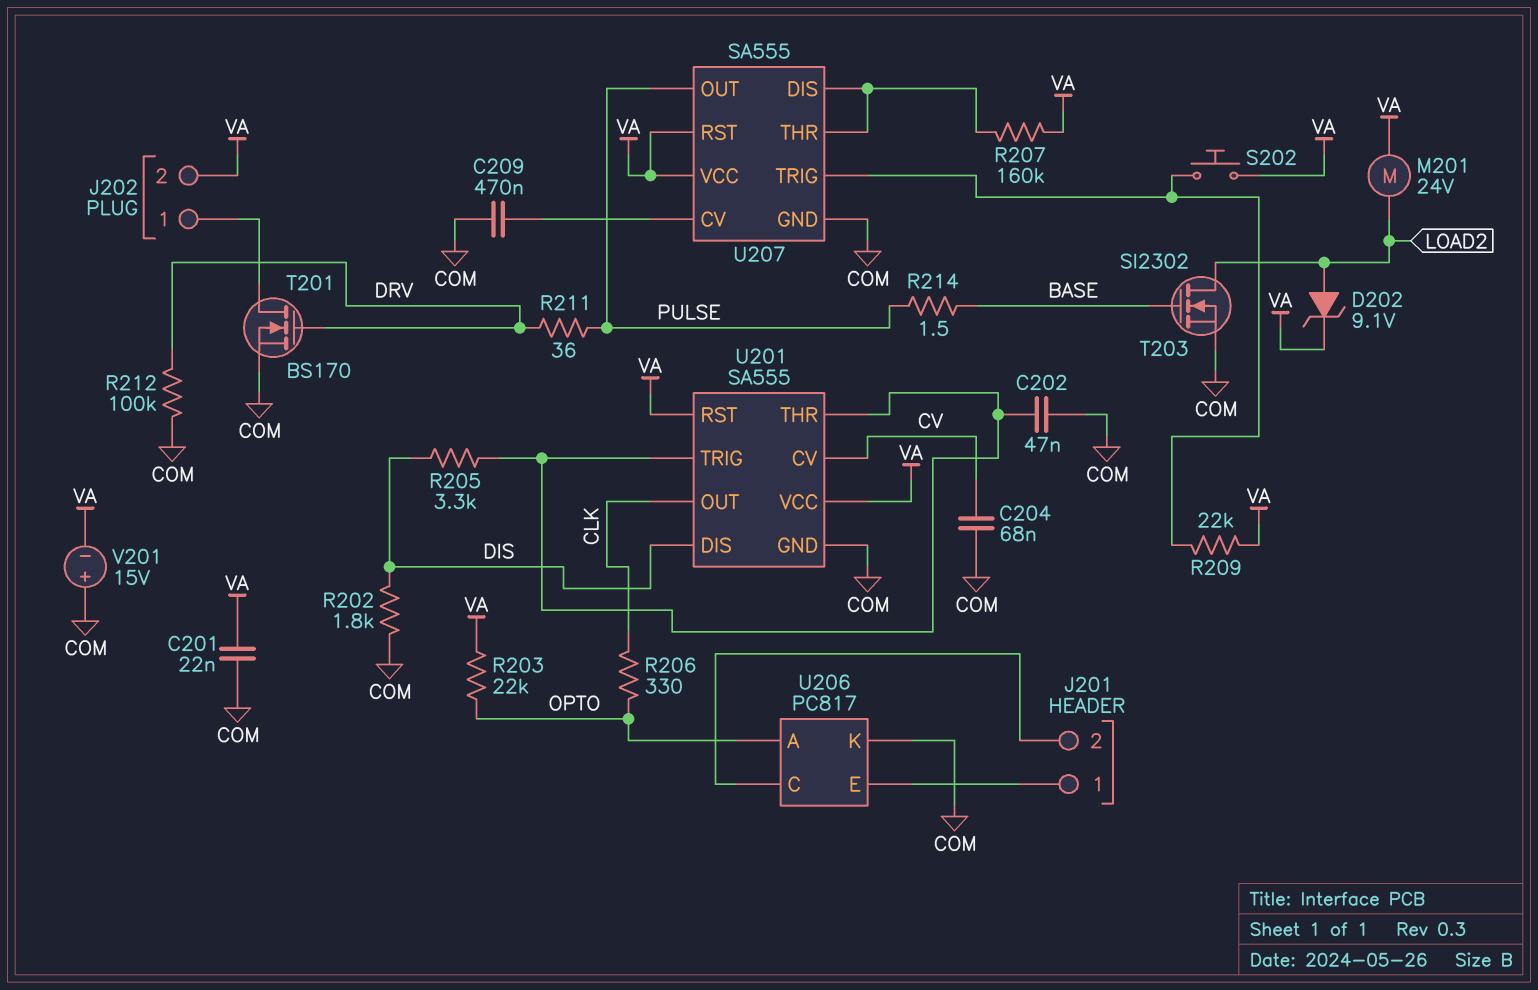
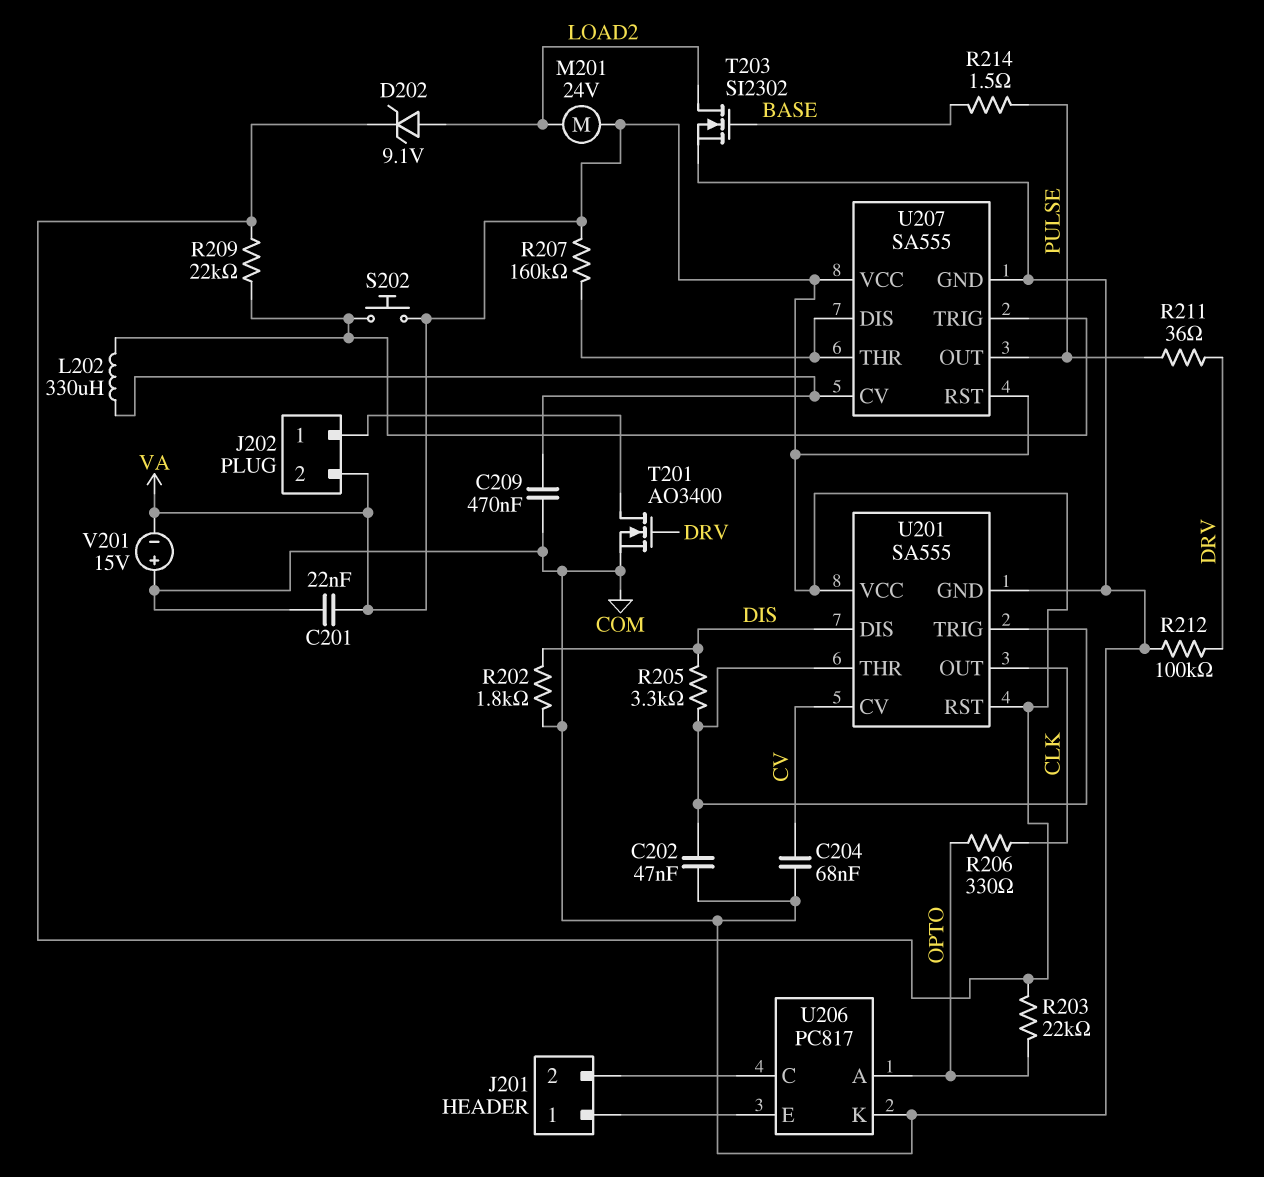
L202: none -> 330uH (U207/CV, U207/TRIG)
T201: NMOS BS170 (G DRV, D J202/1, S COM) -> NMOS AO3400 (G DRV, D J202/1, S COM)

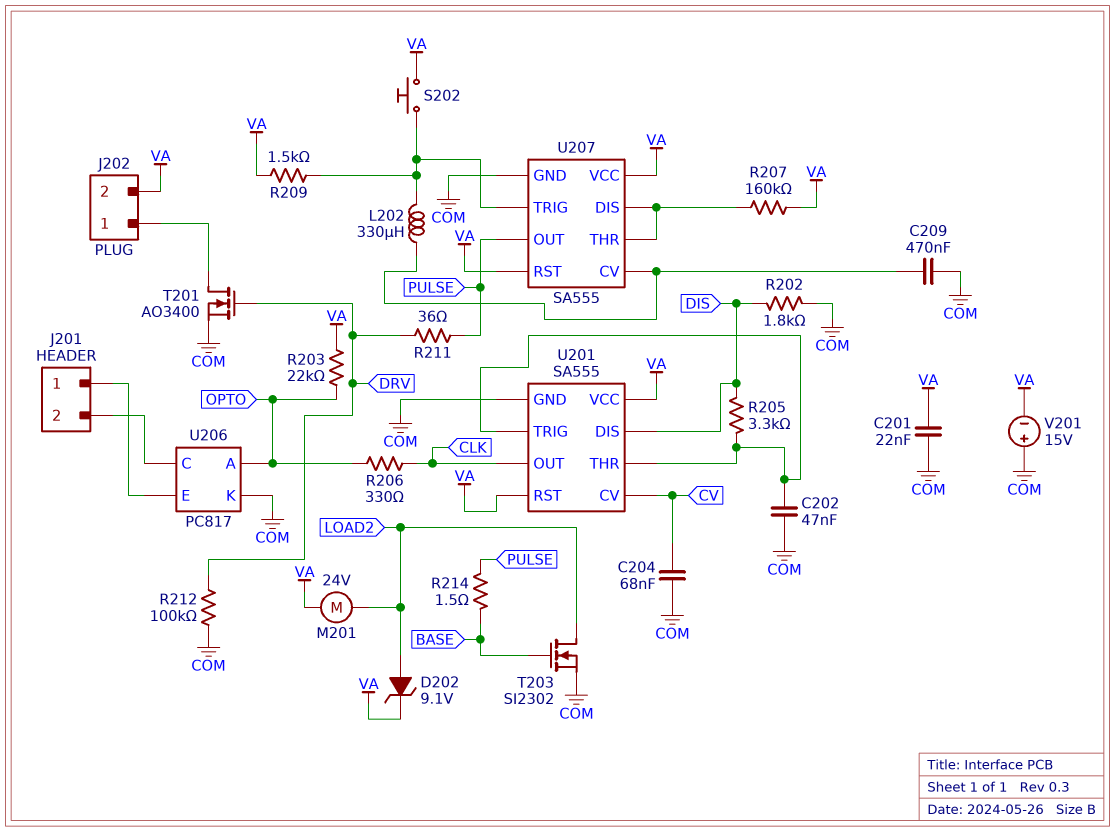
R209: 22k (U207/TRIG, VA) -> 1.5k (U207/TRIG, VA)

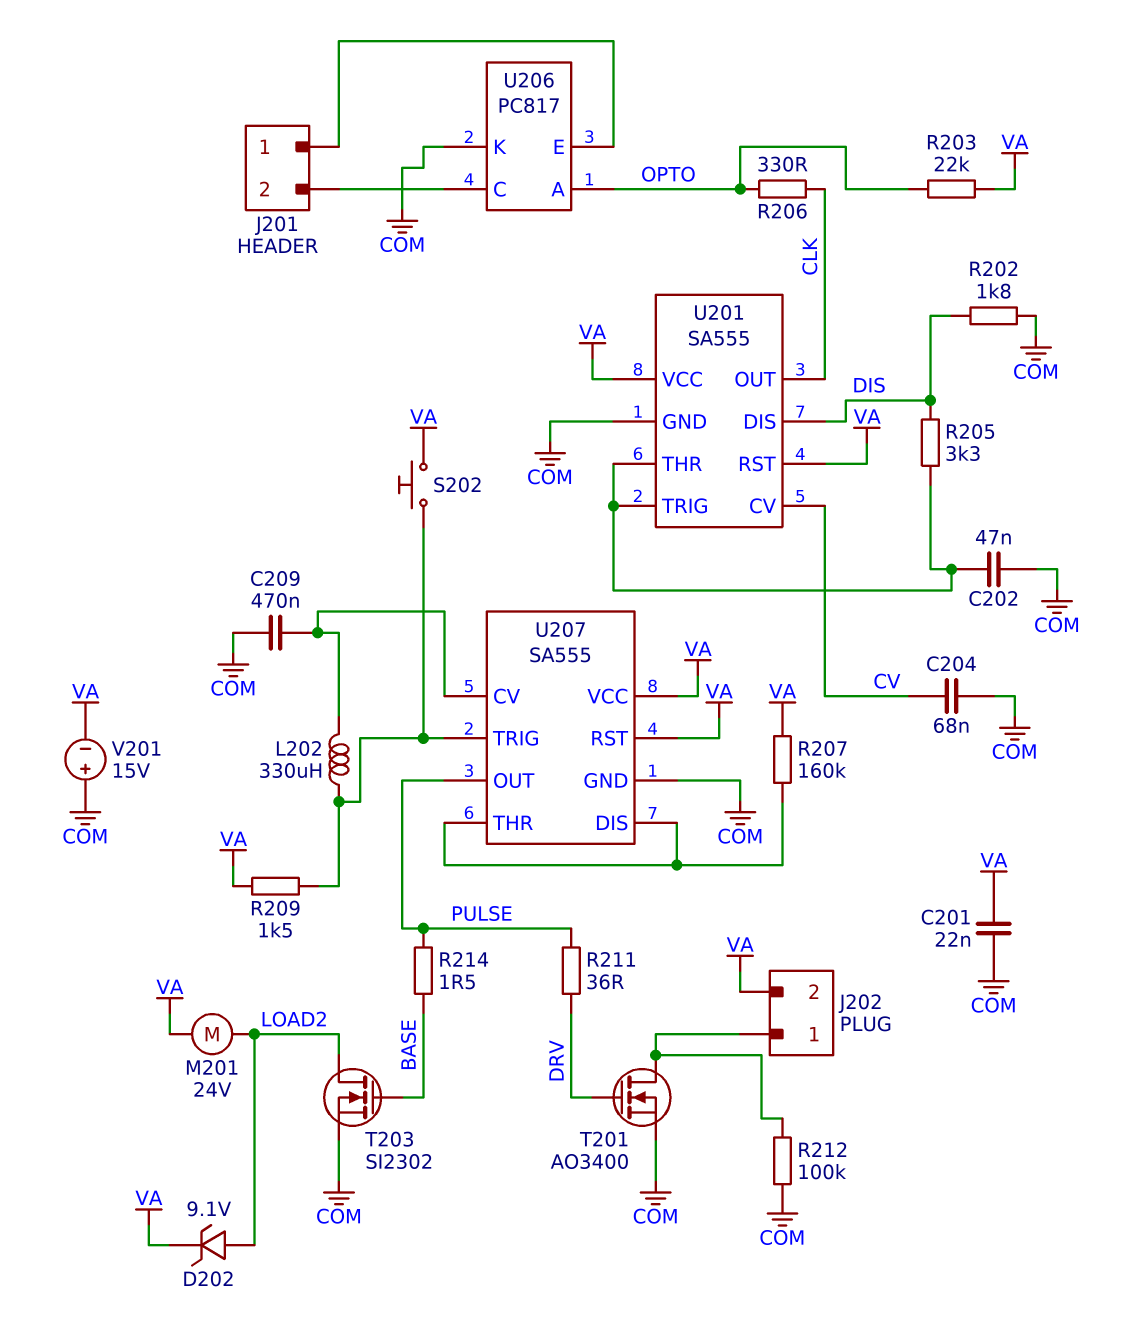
R212: 100k (COM, DRV) -> 100k (COM, J202/1)

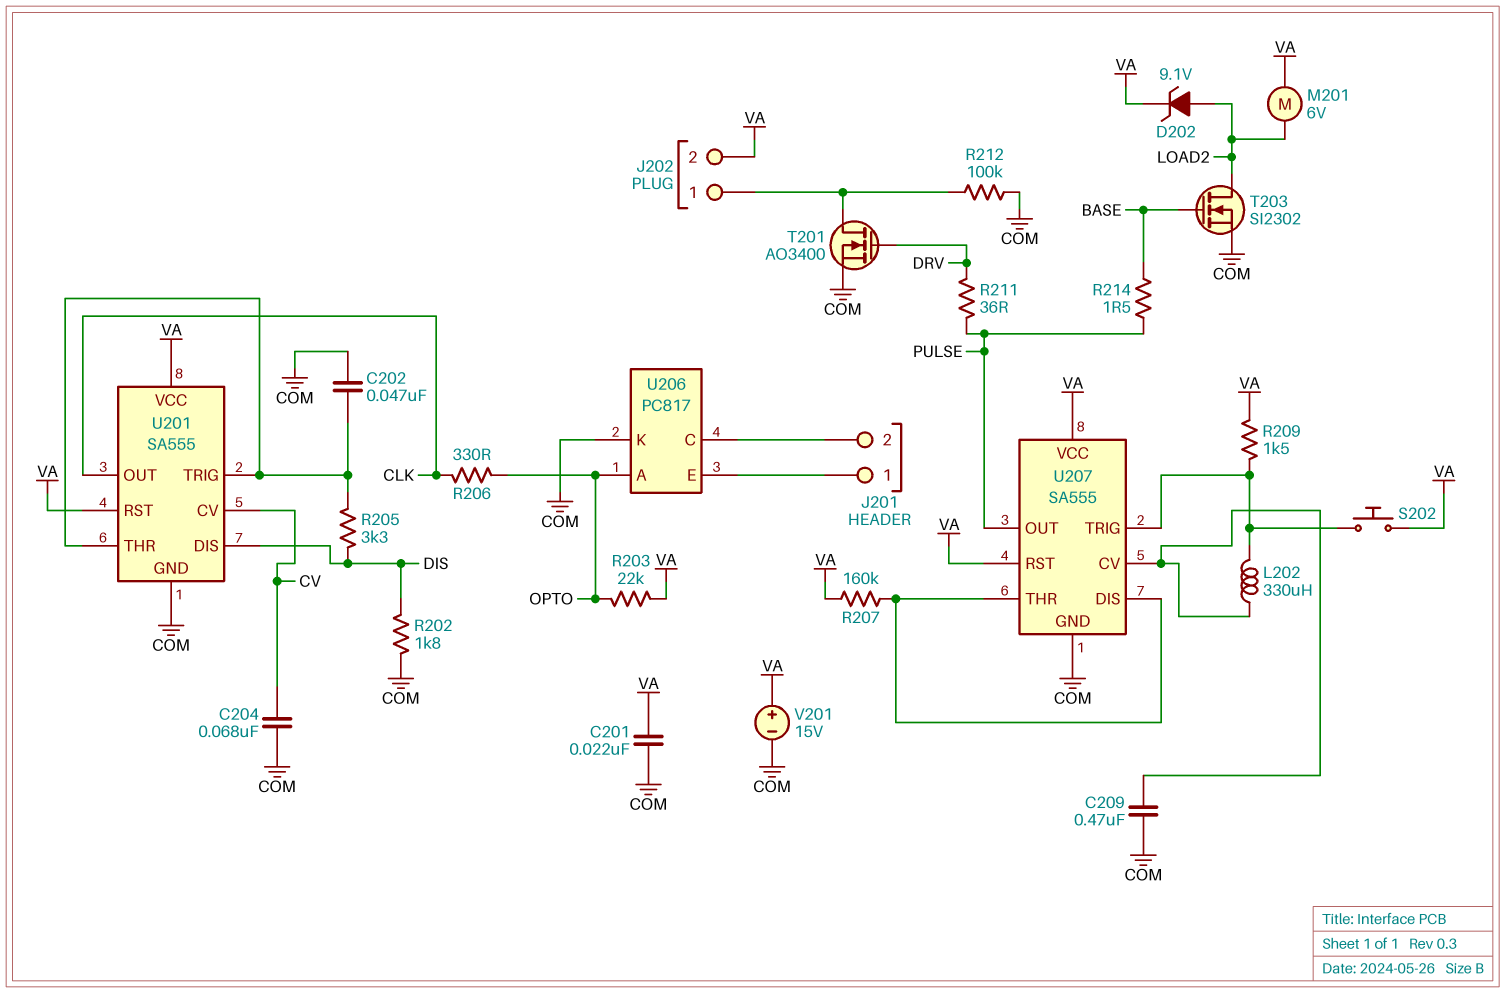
M201: motor 24V (LOAD2, VA) -> motor 6V (LOAD2, VA)
V201: 15V (plus COM, minus VA) -> 15V (plus VA, minus COM)

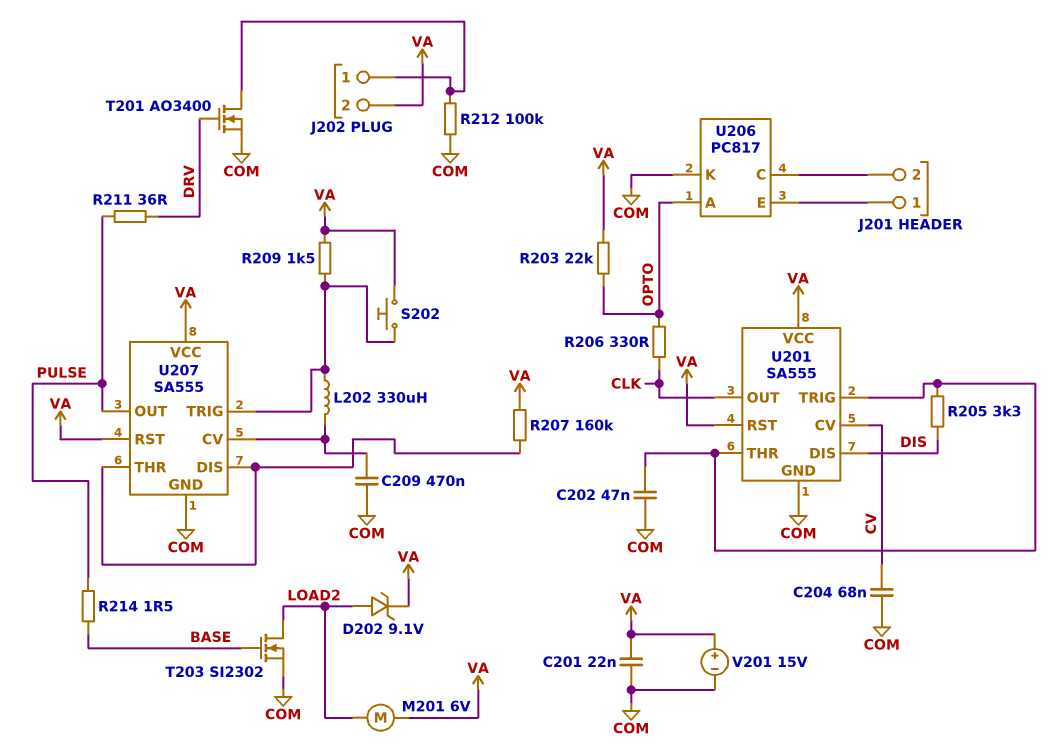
R202: 1.8k (COM, DIS) -> none

